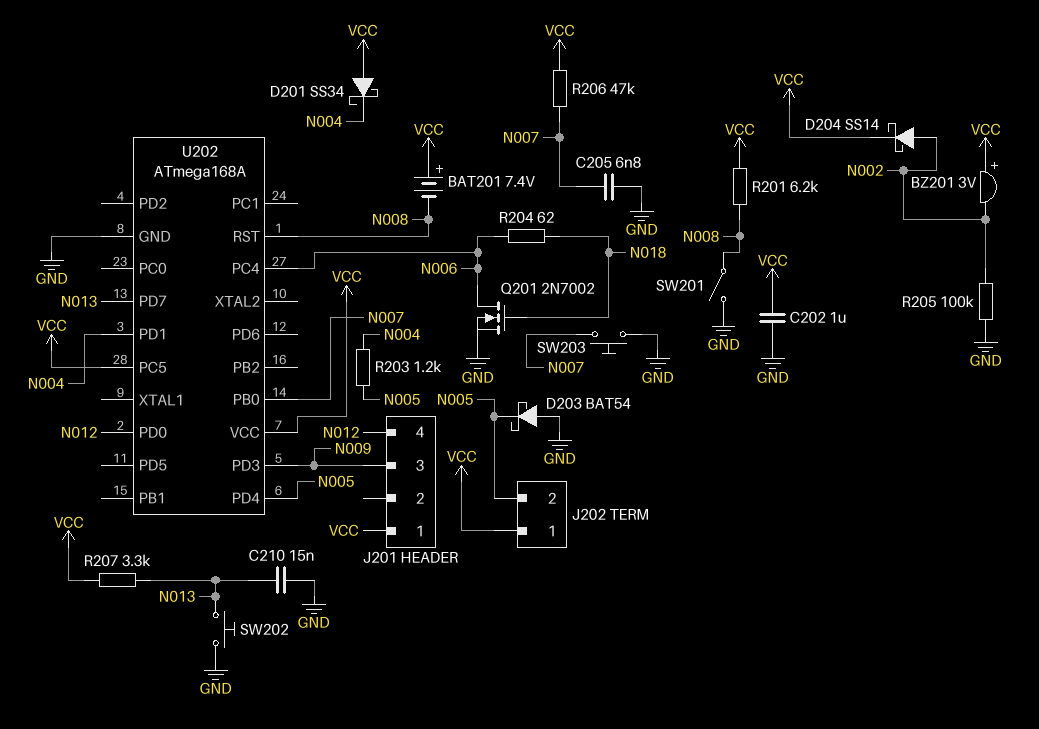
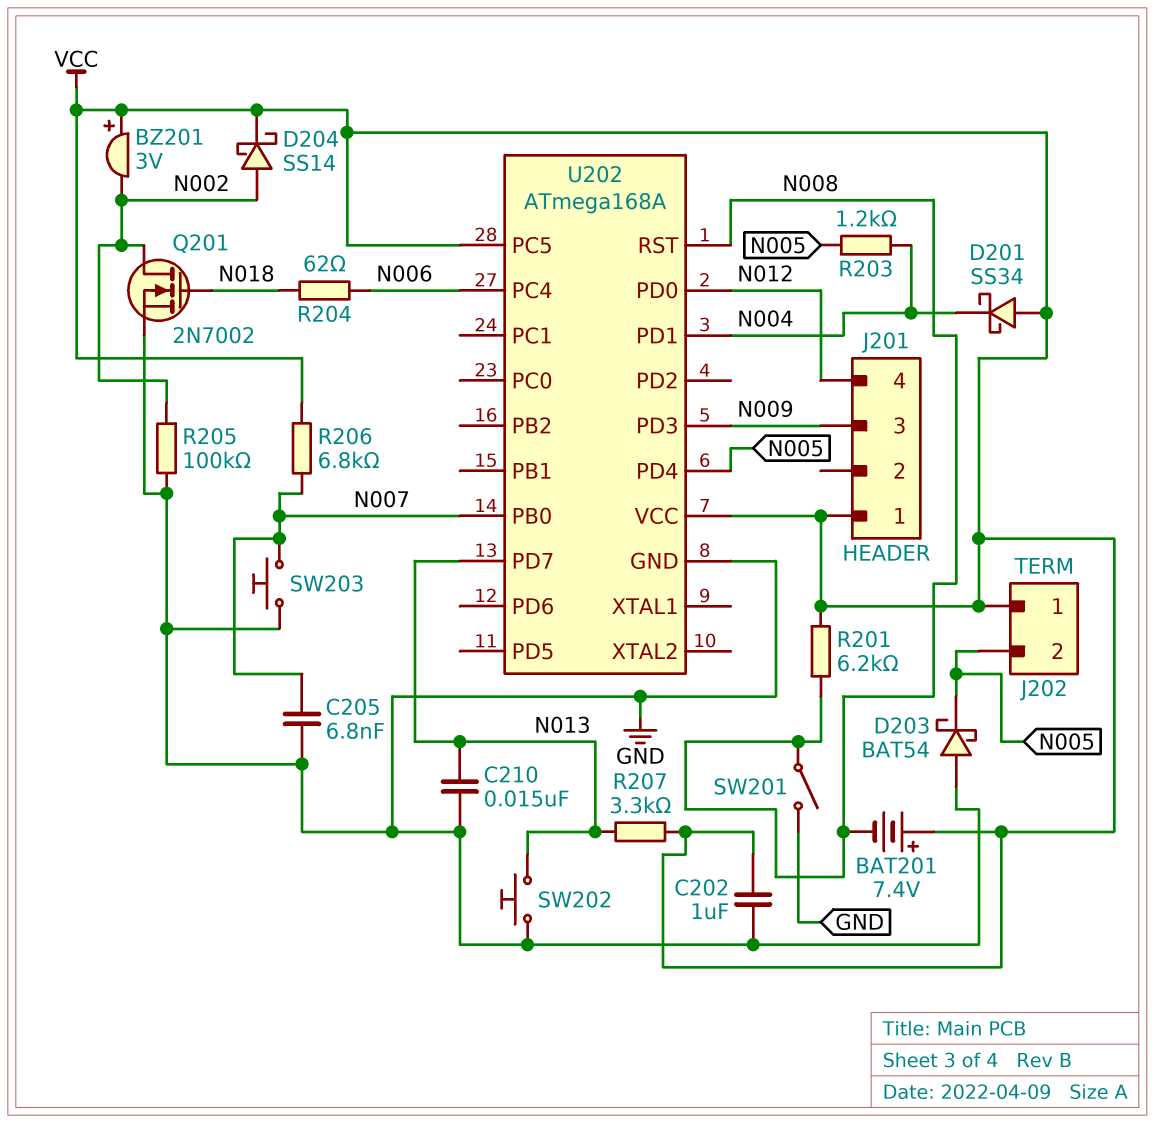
Q201: NMOS 2N7002 (G N018, D N006, S GND) -> NMOS 2N7002 (G N018, D N002, S GND)
R206: 47k (N007, VCC) -> 6.8k (N007, VCC)

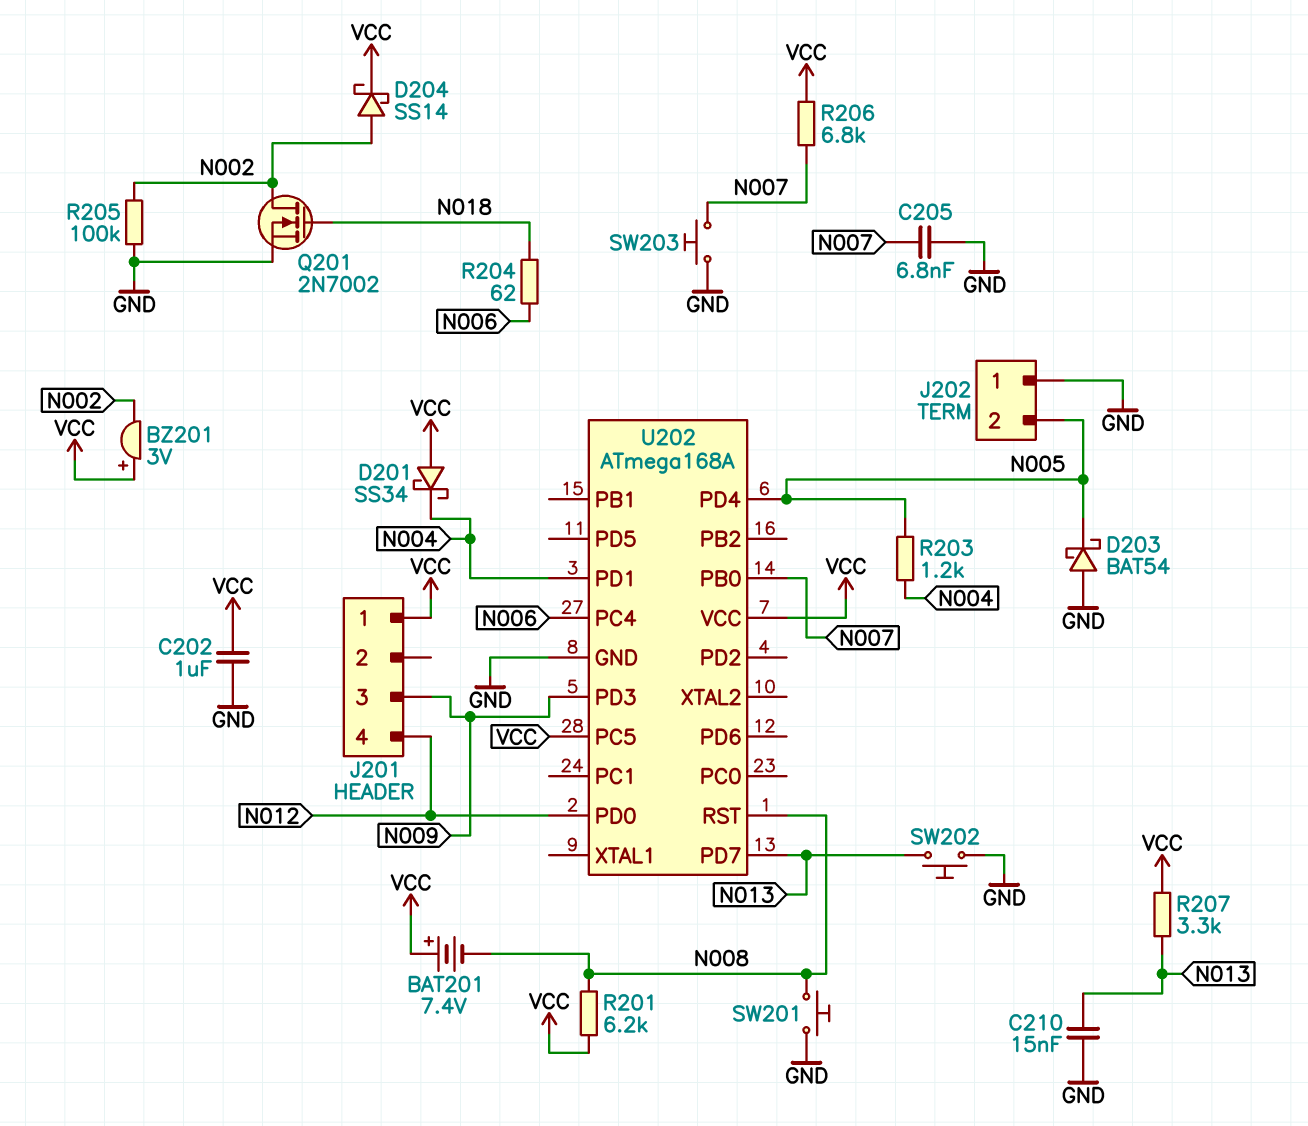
J202 pin 1: VCC -> GND
SW201: switch (GND, N008) -> button (GND, N008)

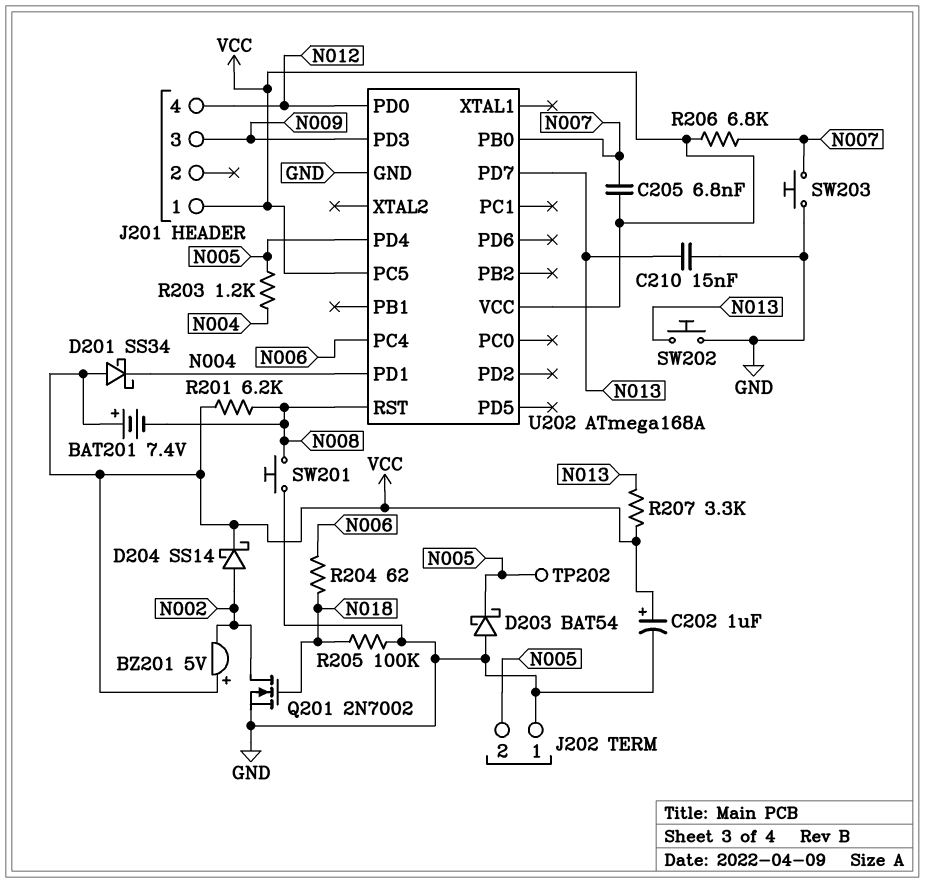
BZ201: buzzer 3V (plus VCC, minus N002) -> buzzer 5V (plus VCC, minus N002)
C202: 1uF (GND, VCC) -> 1uF (plus VCC, minus GND)
C205: 6.8nF (GND, N007) -> 6.8nF (N007, VCC)
R205: 100k (GND, N002) -> 100k (GND, N018)
TP202: none -> test point (N005)

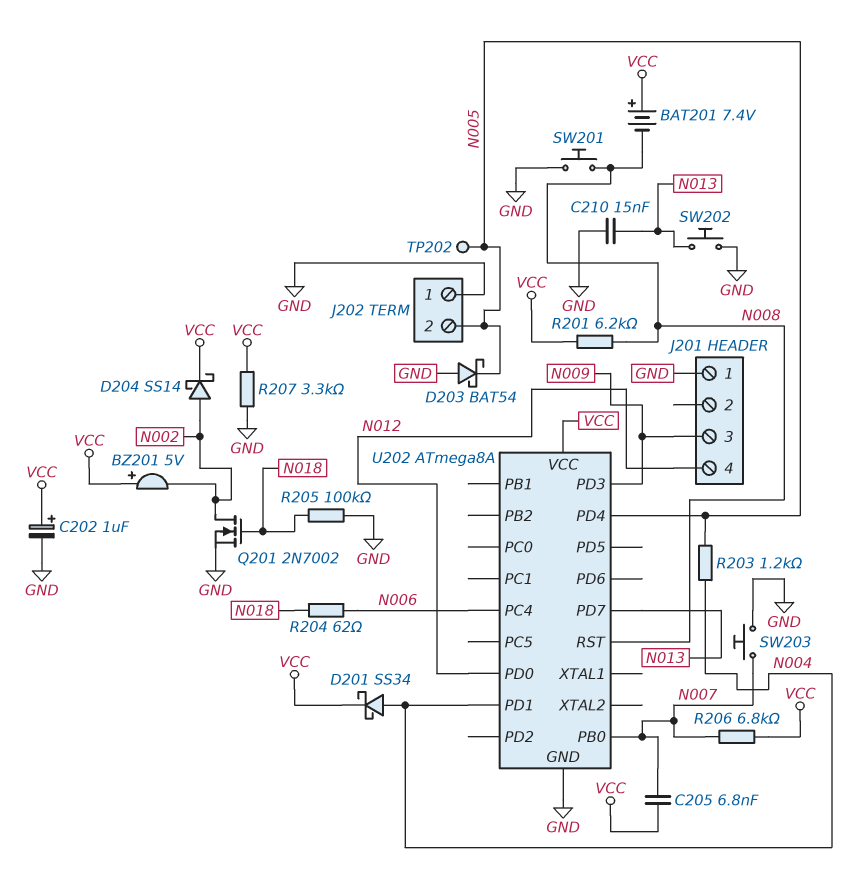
D201: schottky SS34 (A VCC, K N004) -> schottky SS34 (A N004, K VCC)
J201 pin 1: VCC -> GND
R207: 3.3k (N013, VCC) -> 3.3k (GND, VCC)
U202: ATmega168A -> ATmega8A
U202 pin PC5: VCC -> none

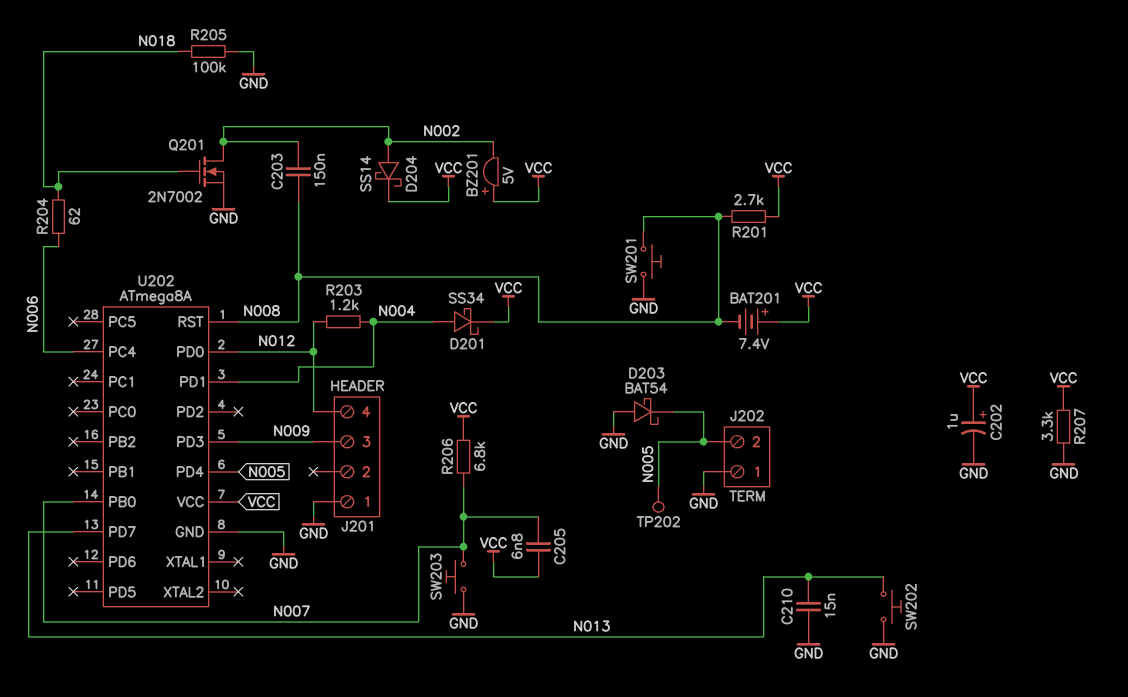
C203: none -> 150nF (N002, N008)
R201: 6.2k (N008, VCC) -> 2.7k (N008, VCC)
R203: 1.2k (N004, N005) -> 1.2k (N004, N012)

